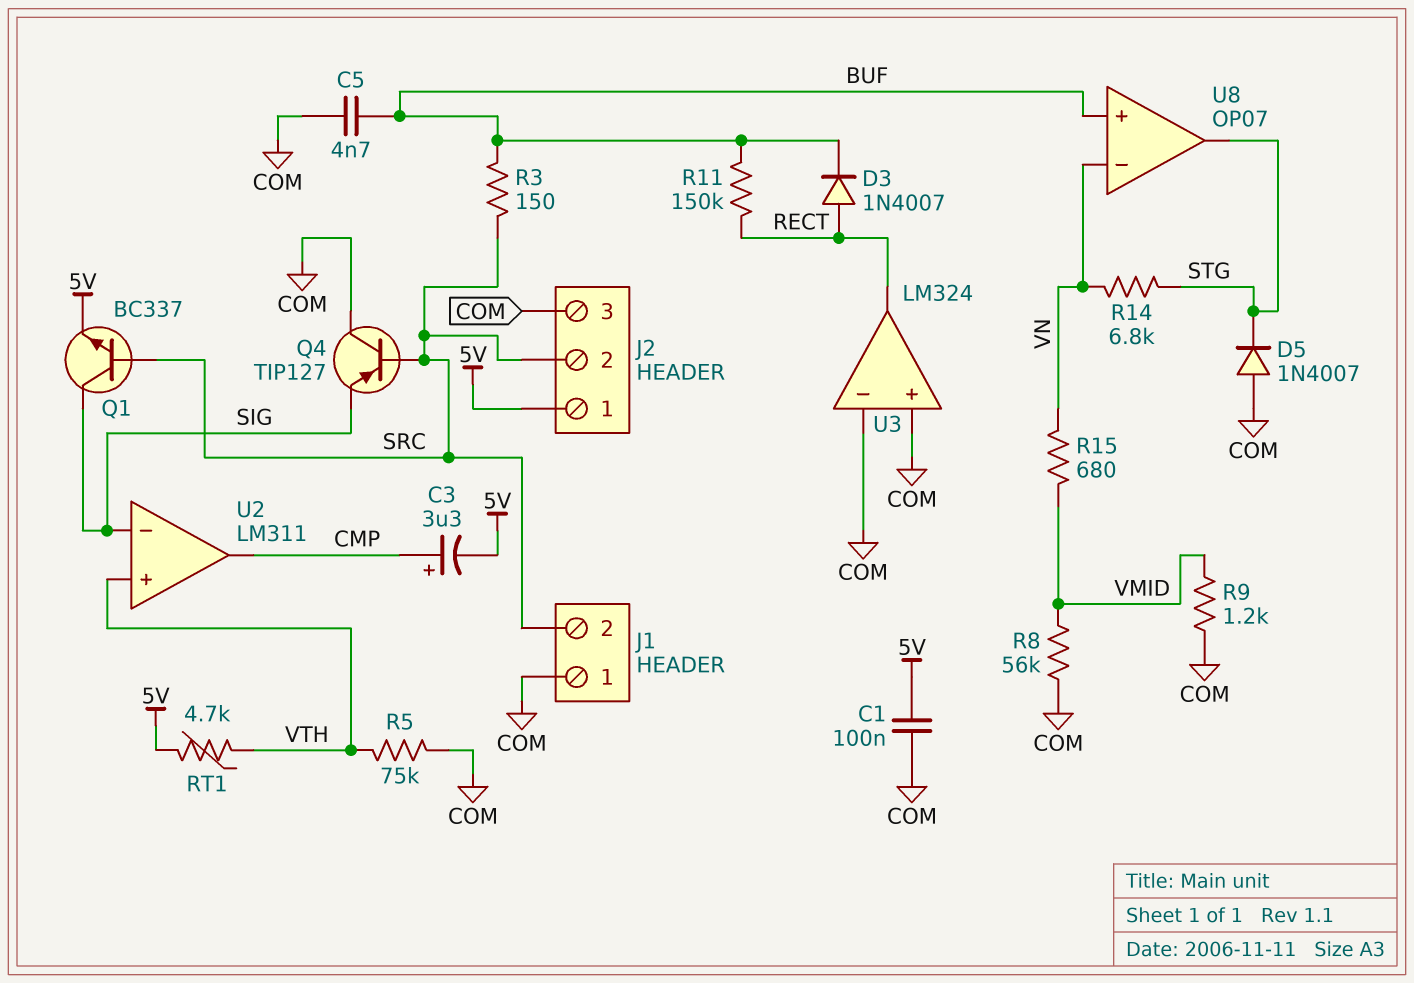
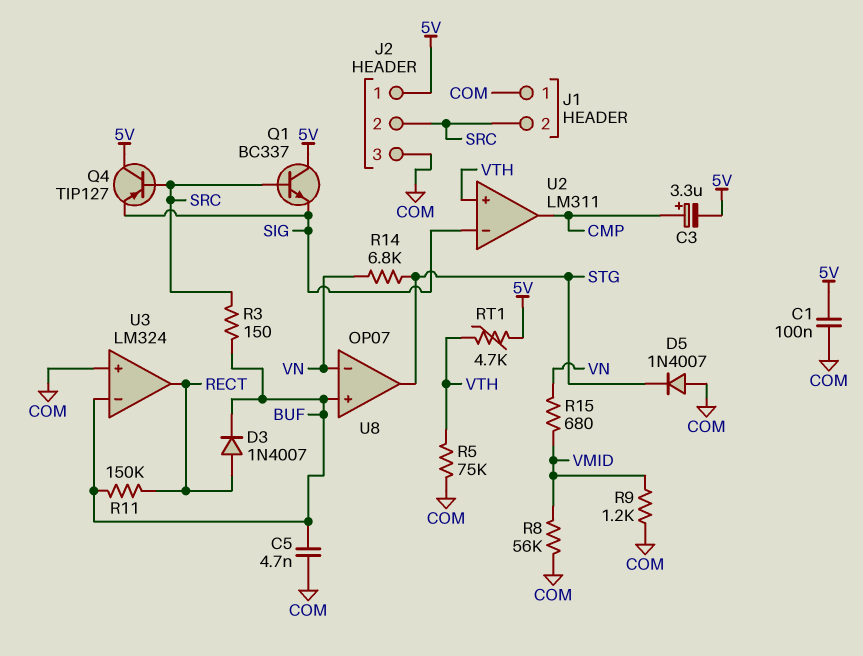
Q1: NPN BC337 (B SRC, C SIG, E 5V) -> NPN BC337 (B SRC, C 5V, E SIG)
Q4: PNP TIP127 (B SRC, C COM, E SIG) -> PNP TIP127 (B SRC, C 5V, E SIG)
U3 pin in-: COM -> BUF

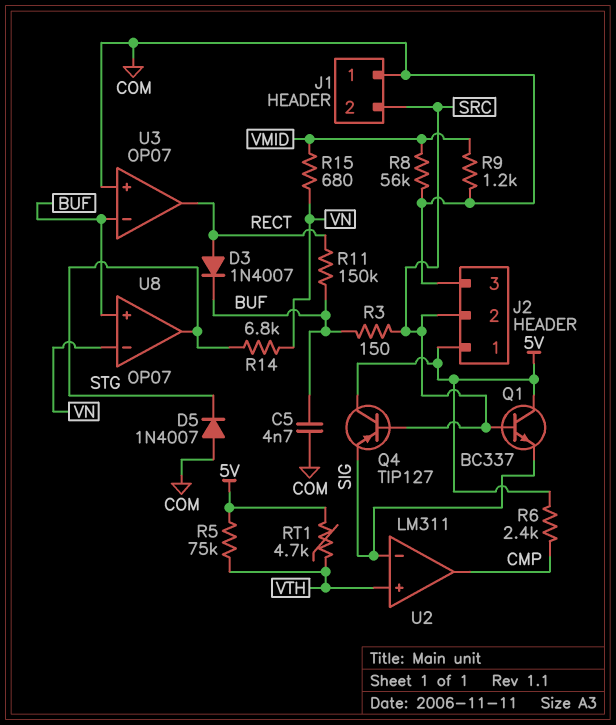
C1: 100nF (5V, COM) -> none
C3: 3.3uF (plus CMP, minus 5V) -> none
R5: 75k (COM, VTH) -> 75k (5V, VTH)
R6: none -> 2.4k (5V, CMP)
U3: LM324 -> OP07

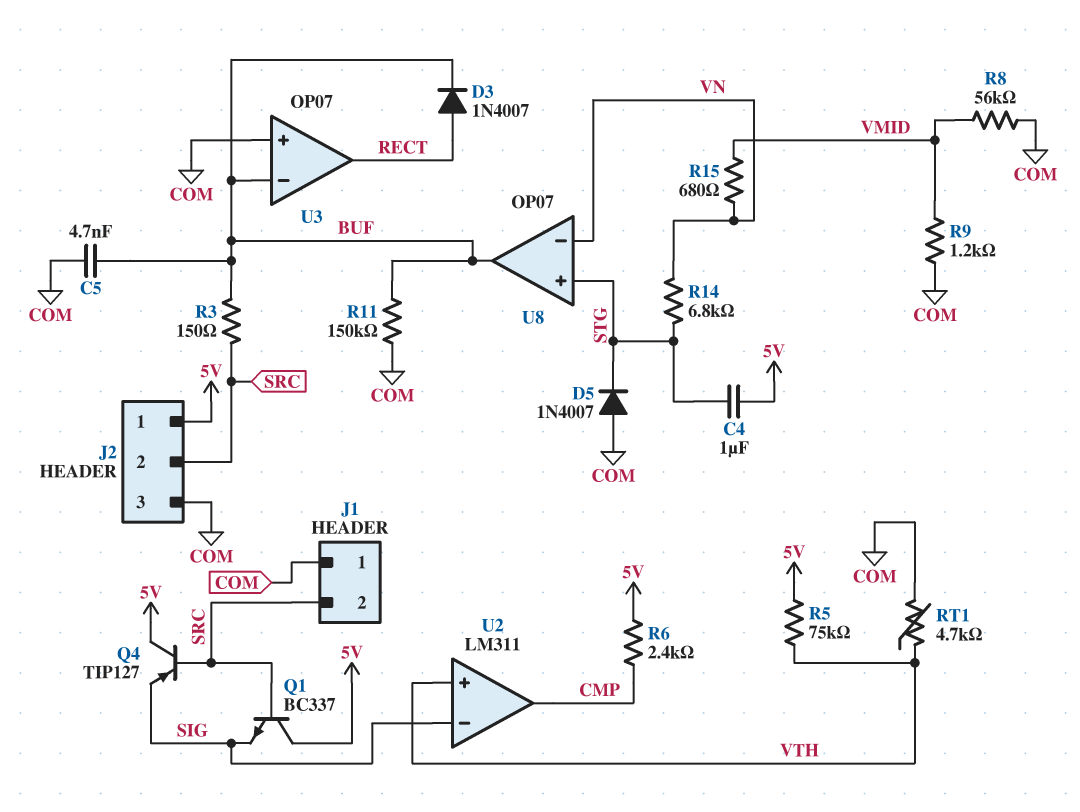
C4: none -> 1uF (5V, STG)
R11: 150k (BUF, RECT) -> 150k (BUF, COM)
RT1: 4.7k (5V, VTH) -> 4.7k (COM, VTH)
U8 pin in+: BUF -> STG
U8 pin out: STG -> BUF

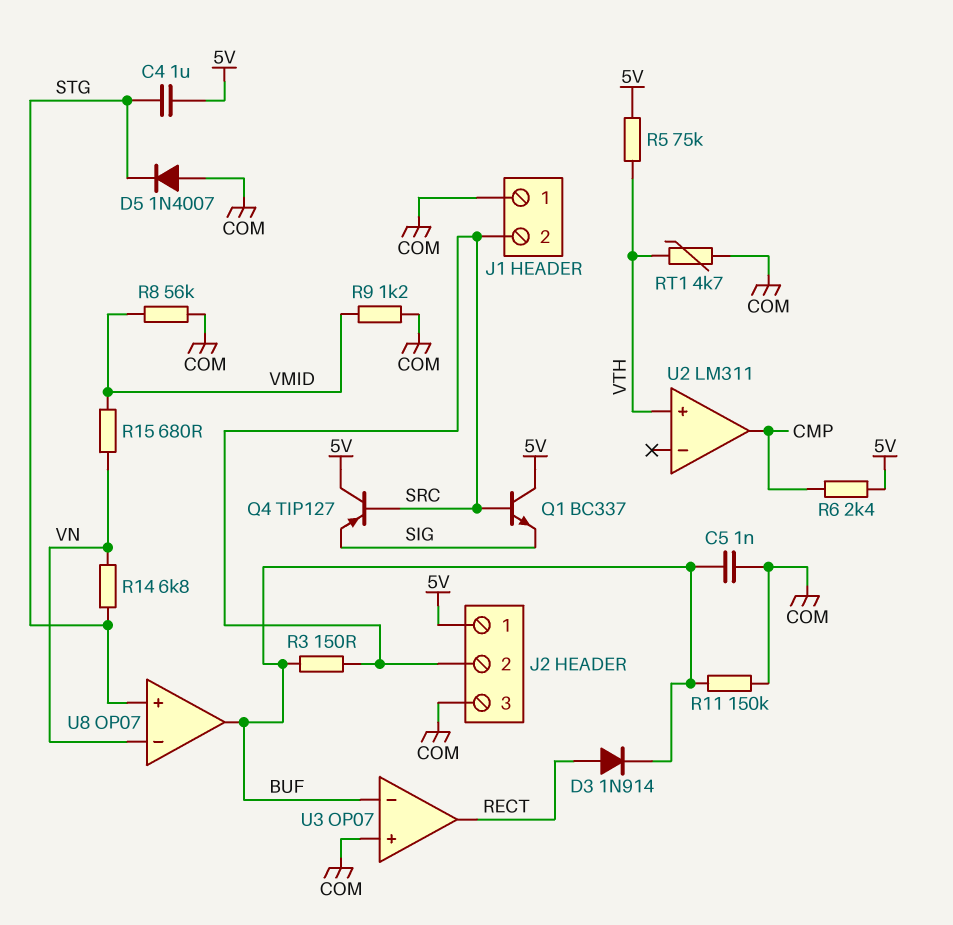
C5: 4.7nF (BUF, COM) -> 1nF (BUF, COM)
D3: diode 1N4007 (A RECT, K BUF) -> diode 1N914 (A RECT, K BUF)
U2 pin in-: SIG -> none

